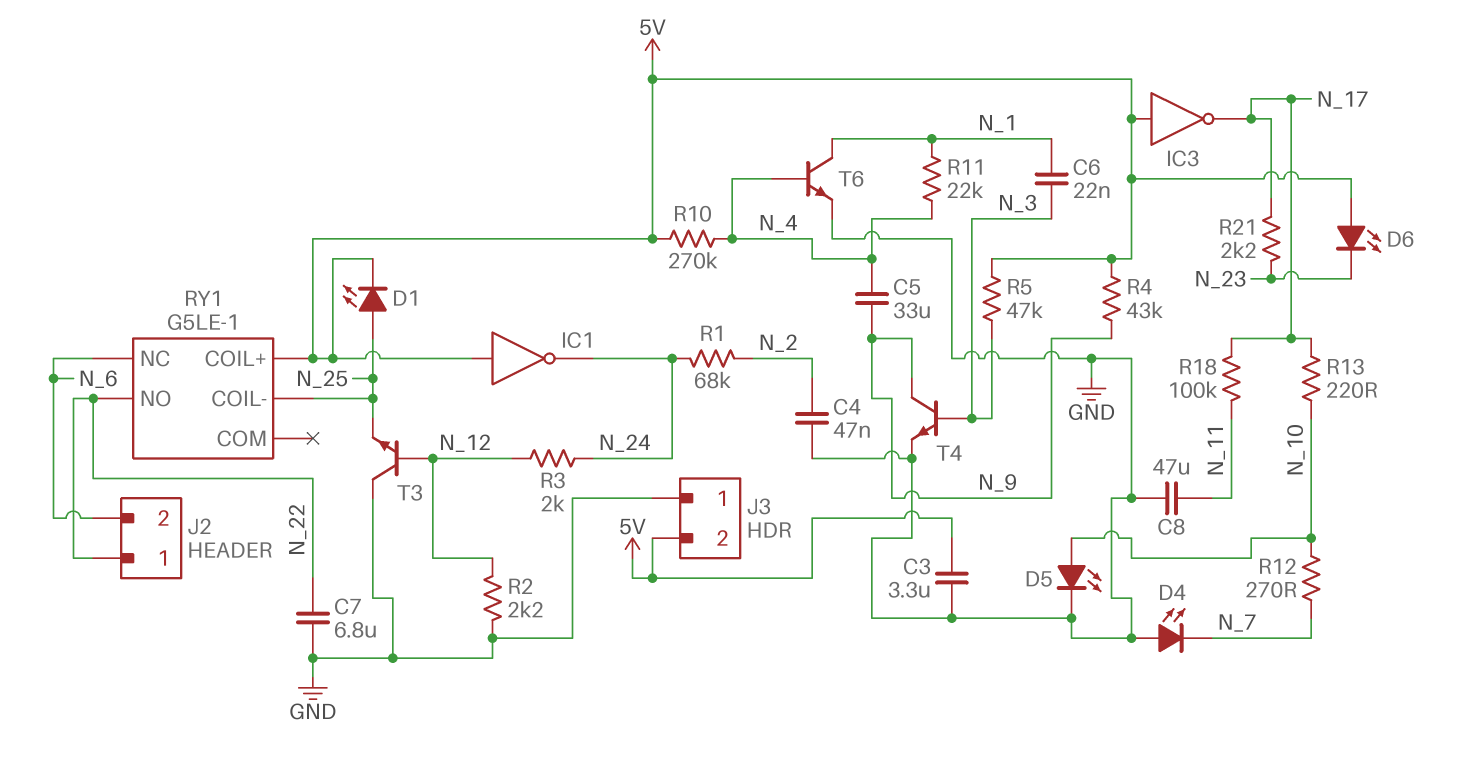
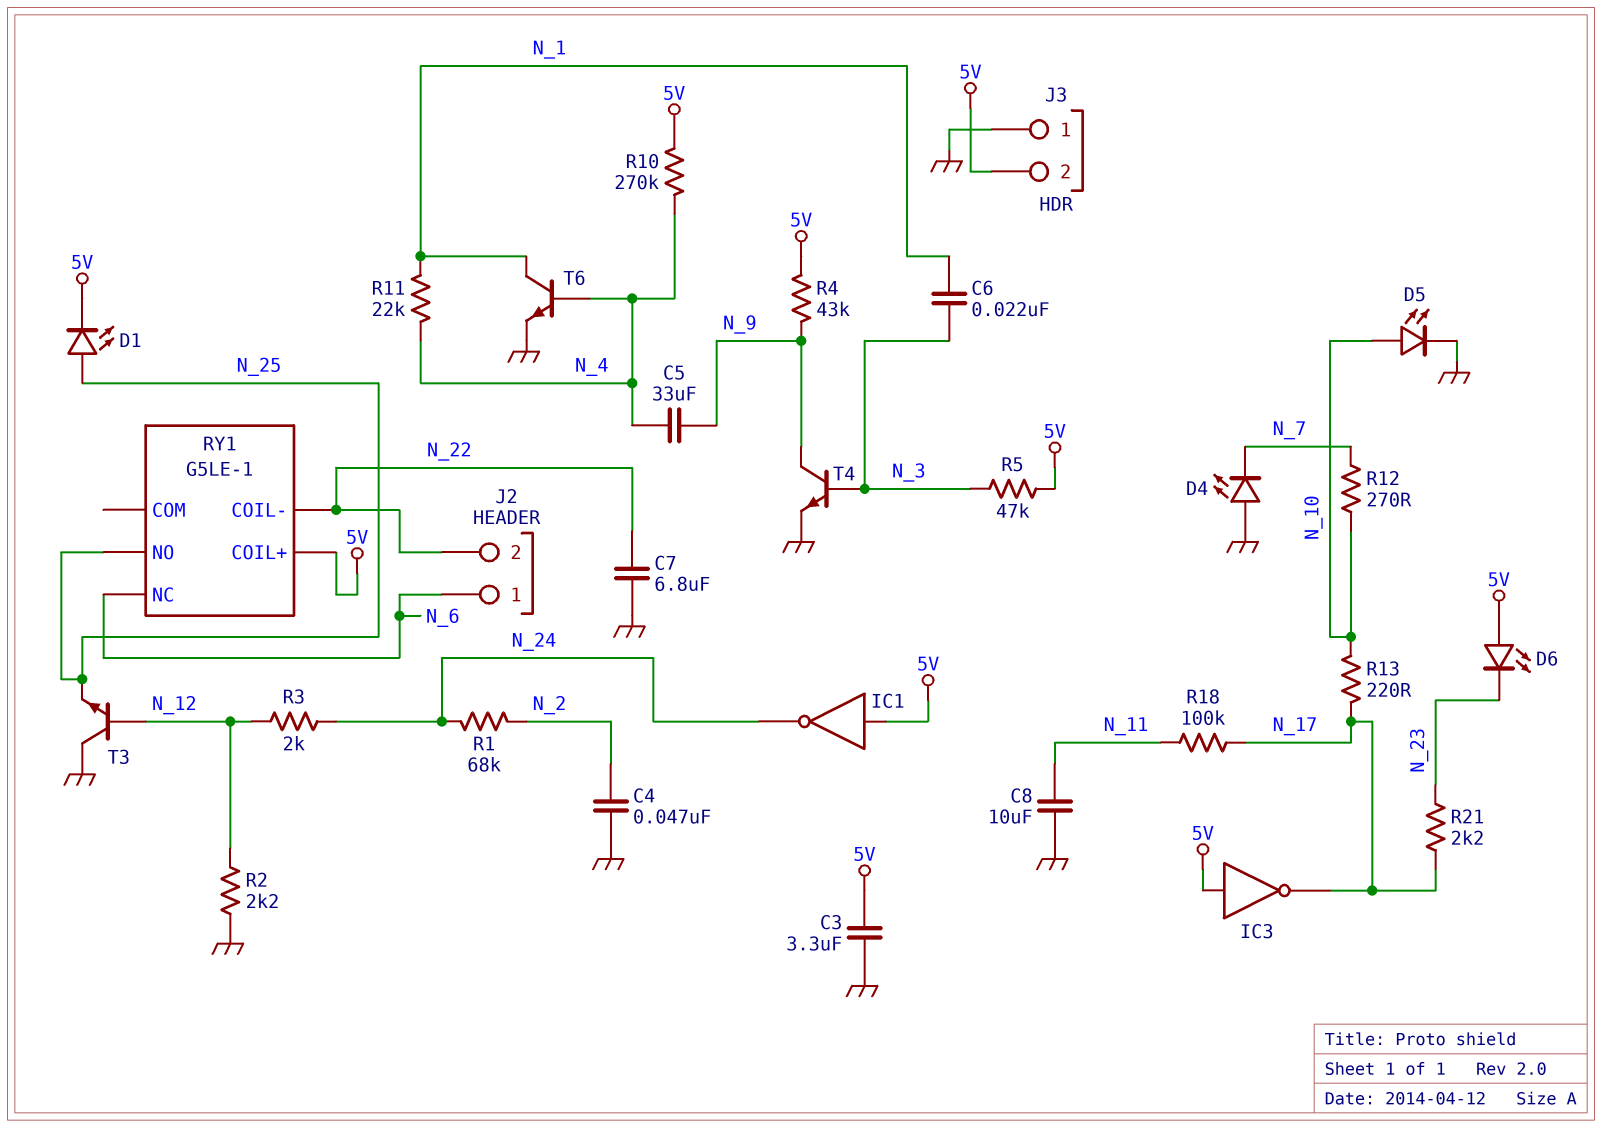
C8: 47uF (GND, N_11) -> 10uF (GND, N_11)
J2 pin 1: N_22 -> N_6
J2 pin 2: N_6 -> N_22
RY1 pin COIL-: N_25 -> N_22
RY1 pin NO: N_22 -> N_25

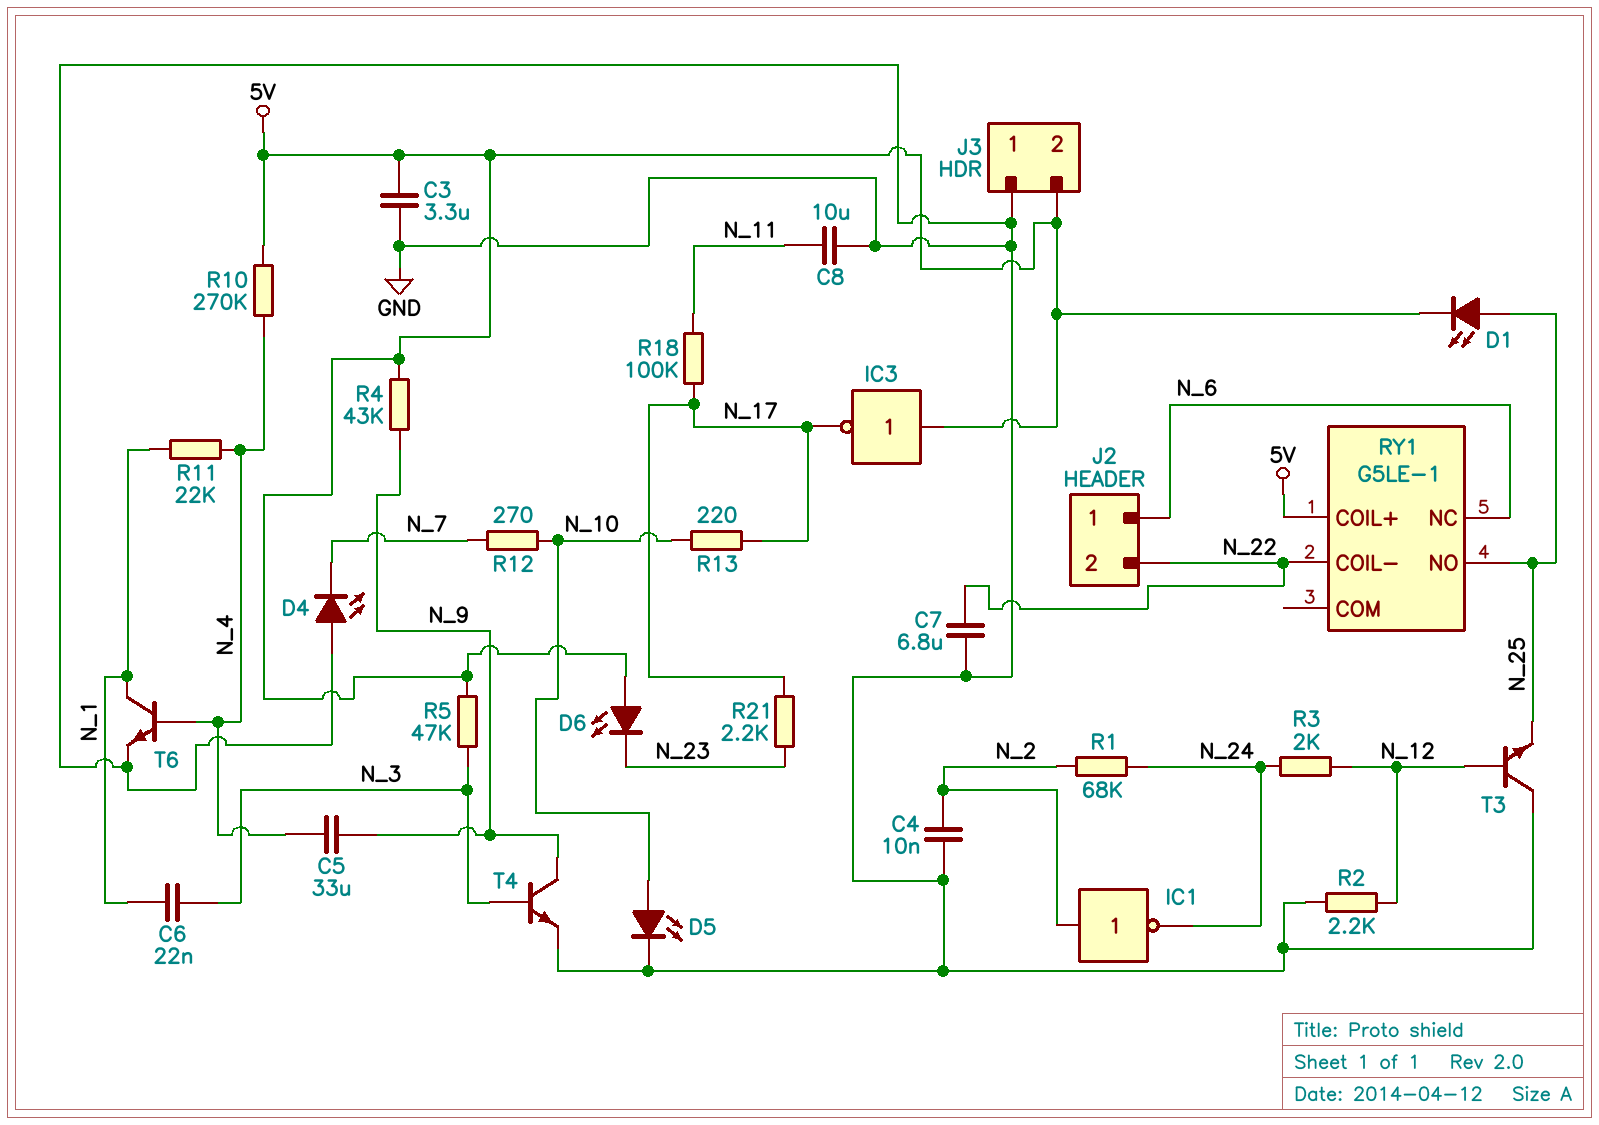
C4: 47nF (GND, N_2) -> 10nF (GND, N_2)
IC1: NOT (in 5V, out N_24) -> NOT (in N_2, out N_24)

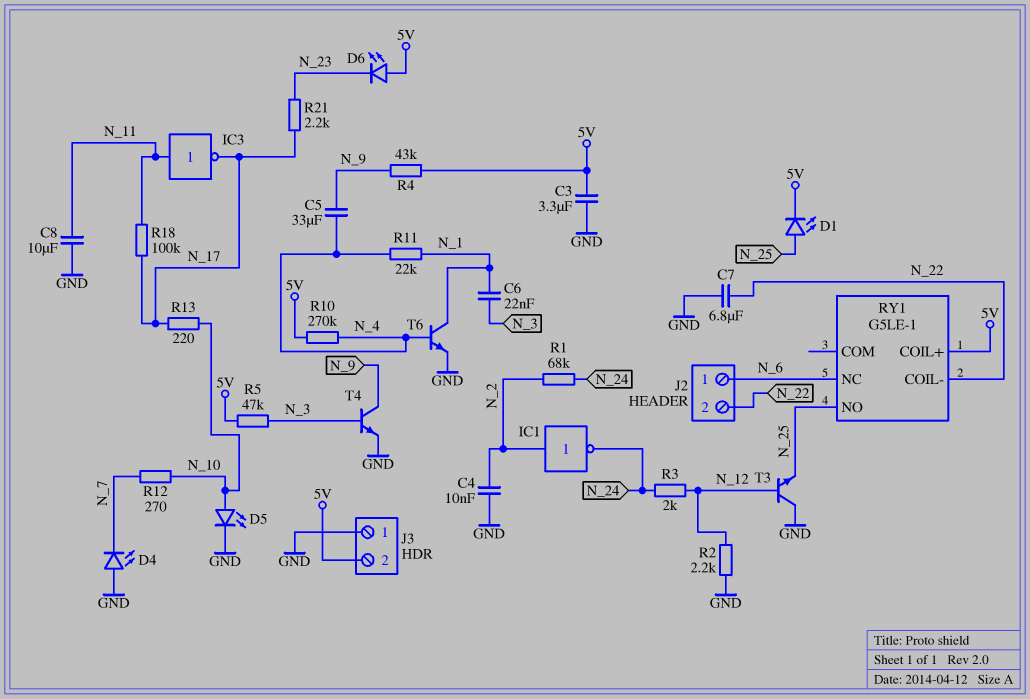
IC3: NOT (in 5V, out N_17) -> NOT (in N_11, out N_17)

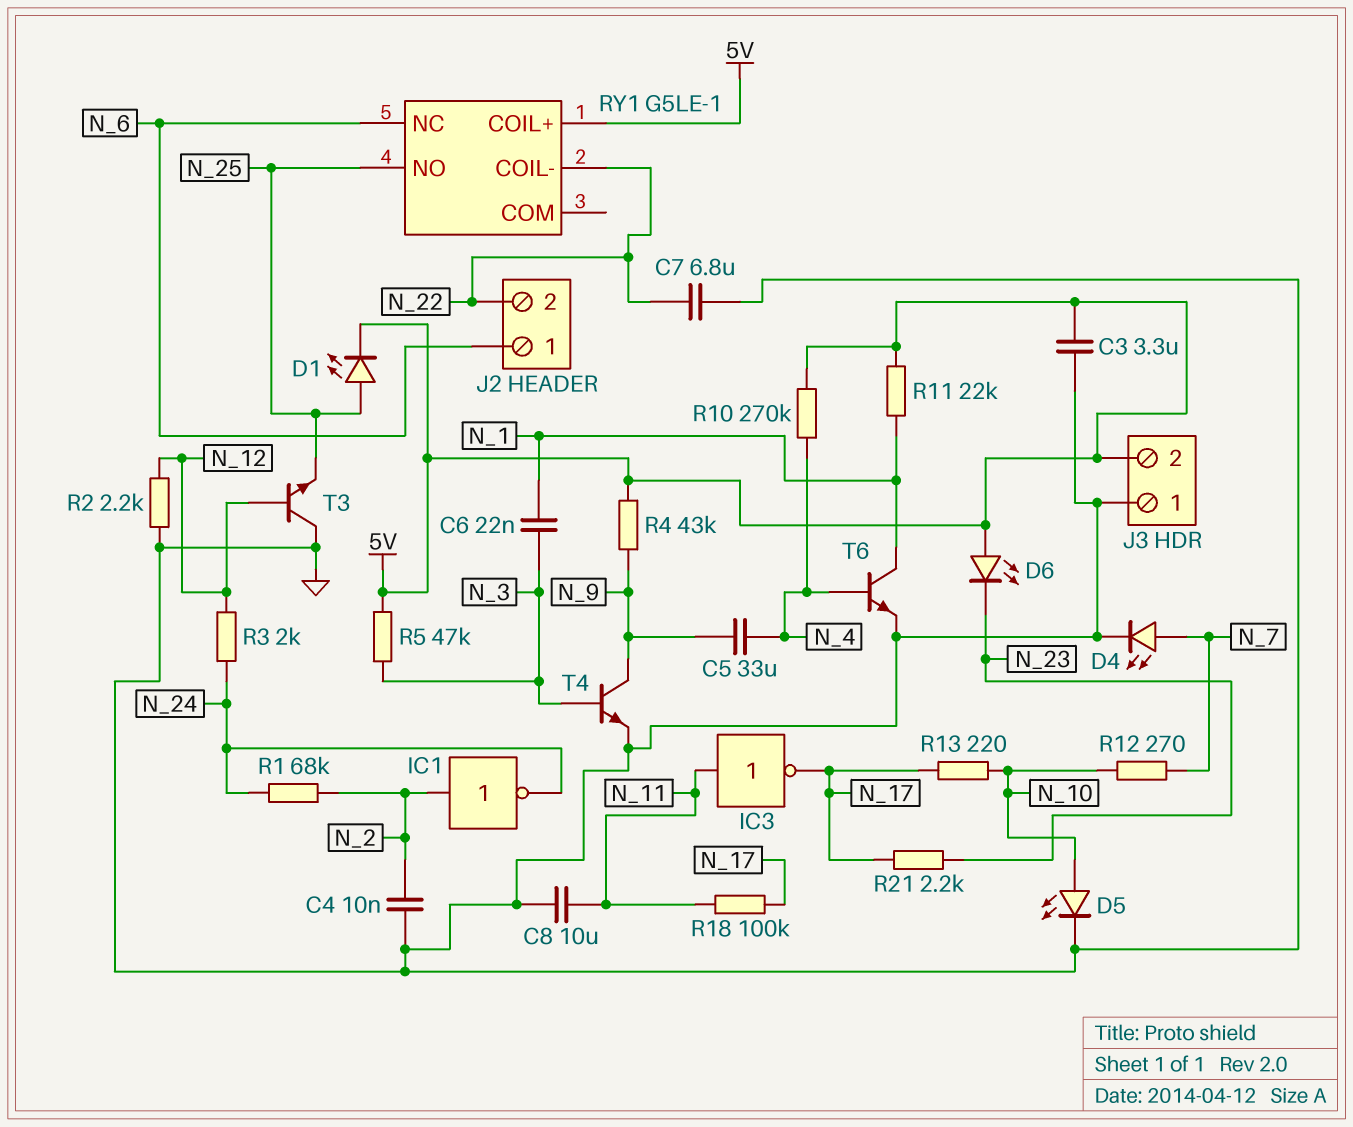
D4: LED (A GND, K N_7) -> LED (A N_7, K GND)
R11: 22k (N_1, N_4) -> 22k (5V, N_1)

